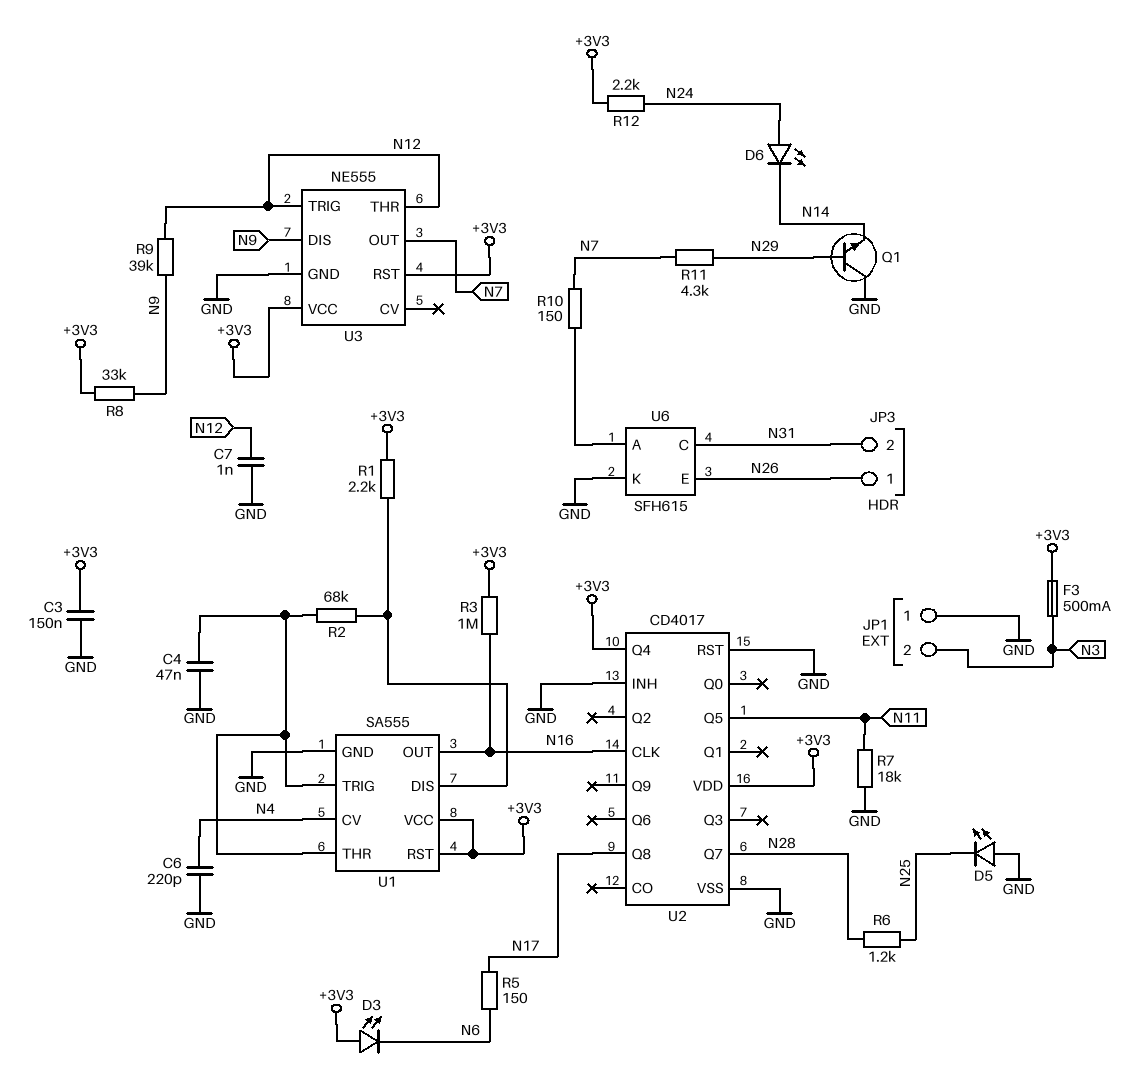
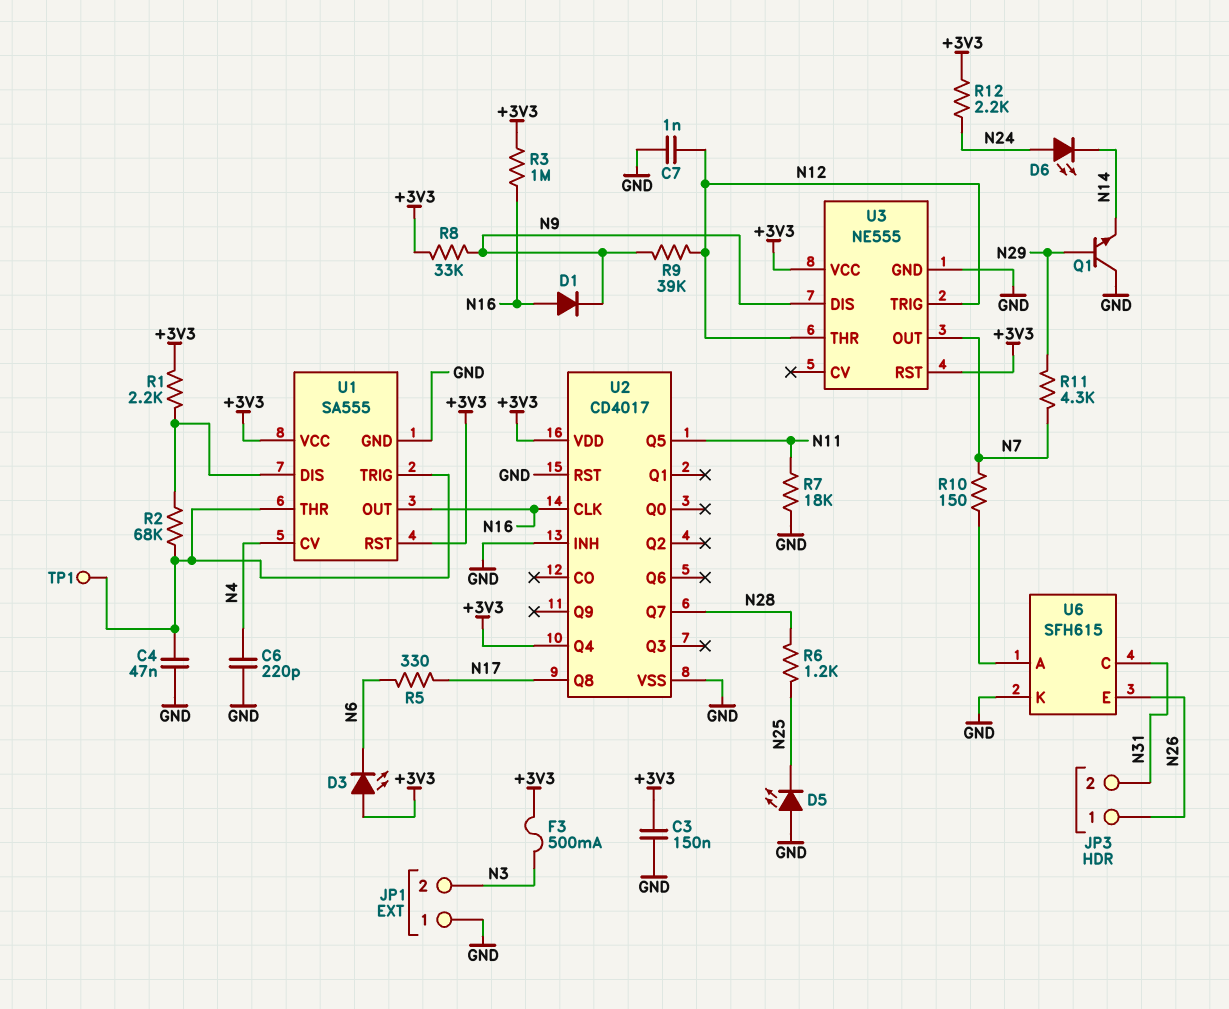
D1: none -> diode (A N16, K N9)
R5: 150 (N6, N17) -> 330 (N6, N17)
TP1: none -> test point (U1/THR)

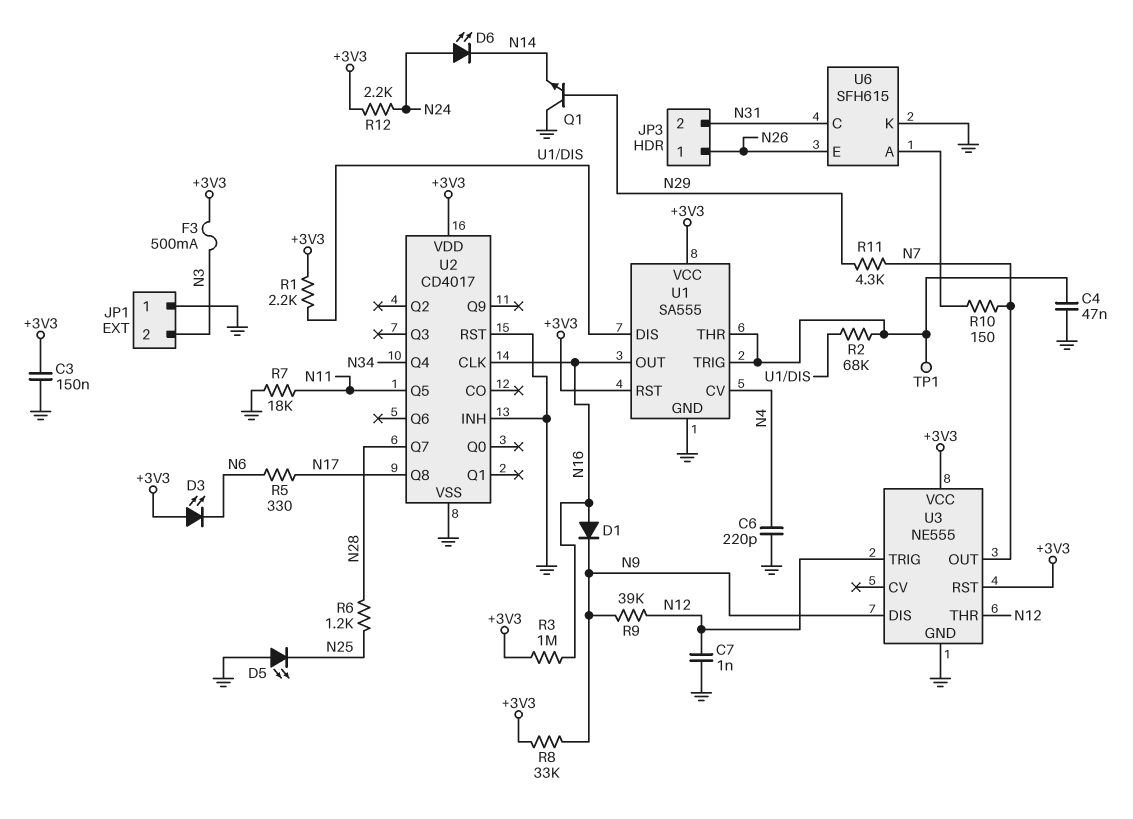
U2 pin Q4: +3V3 -> N34

